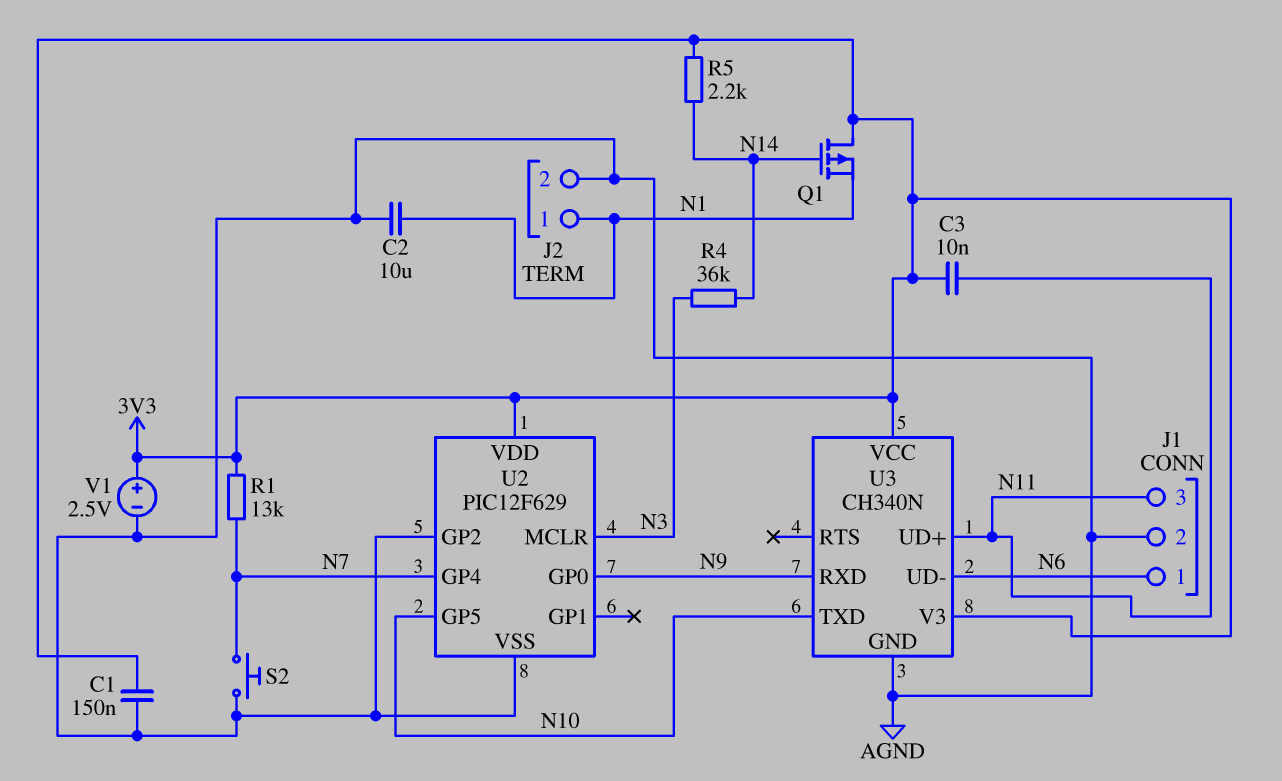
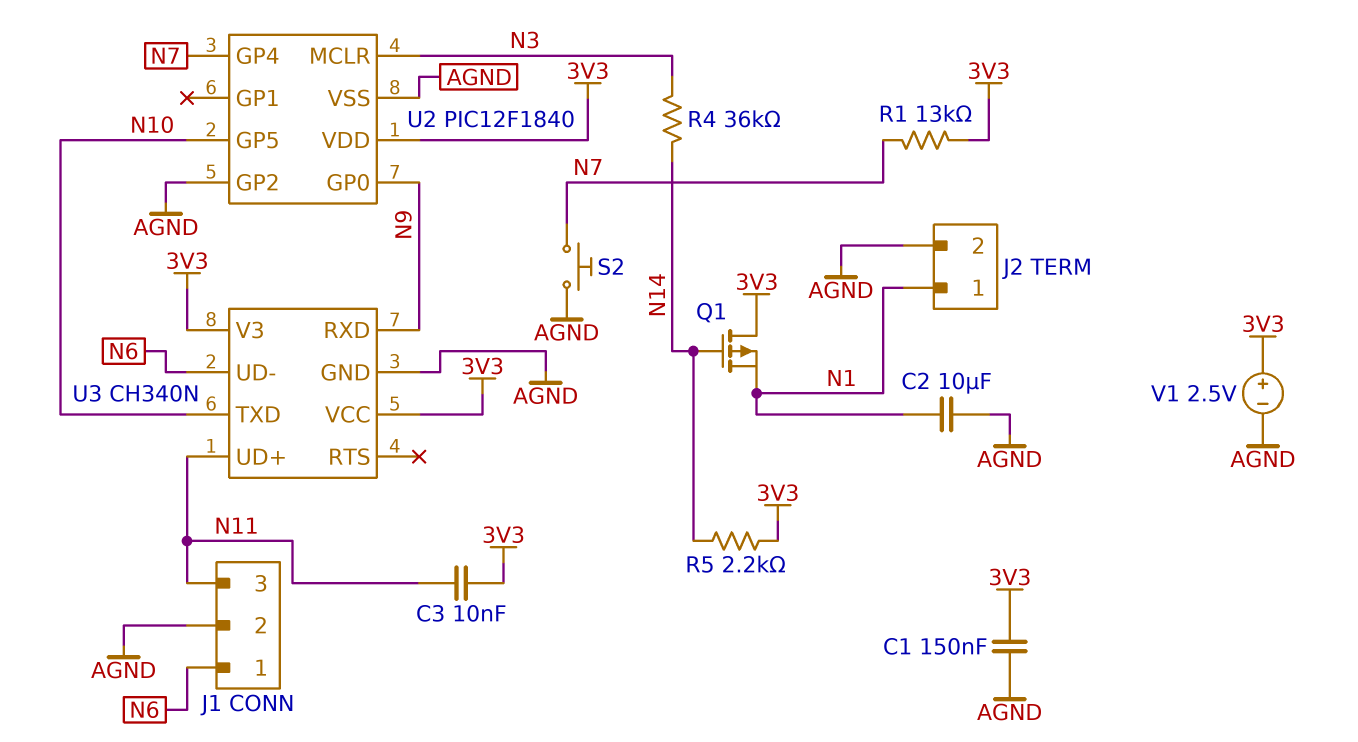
U2: PIC12F629 -> PIC12F1840

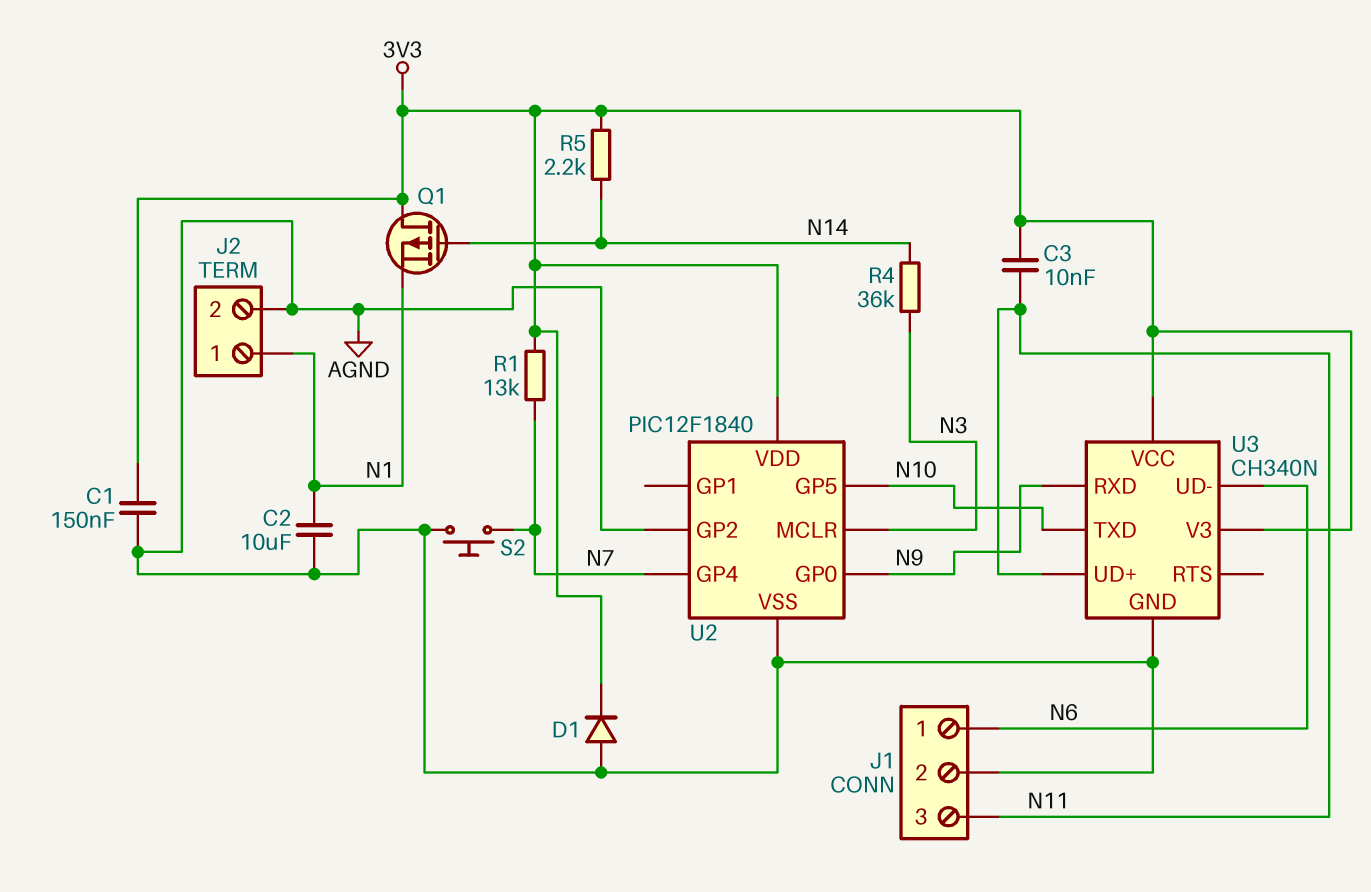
D1: none -> diode (A AGND, K 3V3)
V1: 2.5V (plus 3V3, minus AGND) -> none

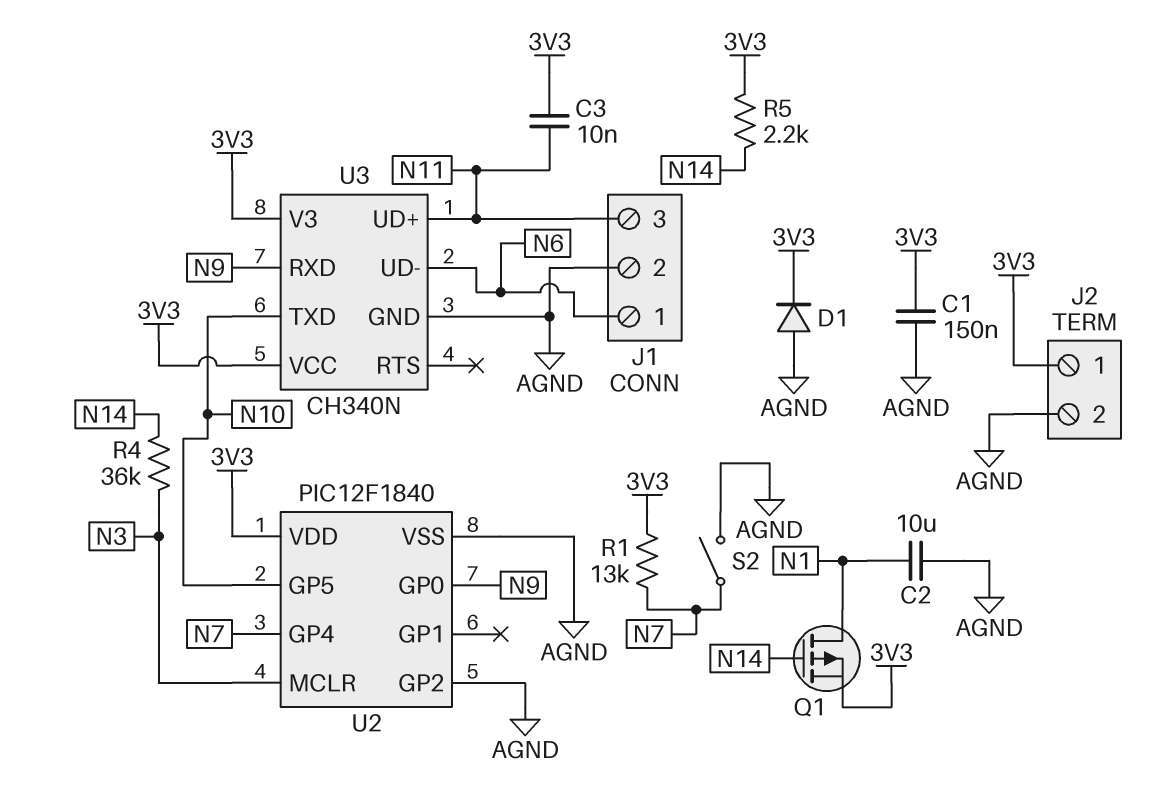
J2 pin 1: N1 -> 3V3
Q1: PMOS (G N14, D 3V3, S N1) -> PMOS (G N14, D N1, S 3V3)
S2: button (AGND, N7) -> switch (AGND, N7)

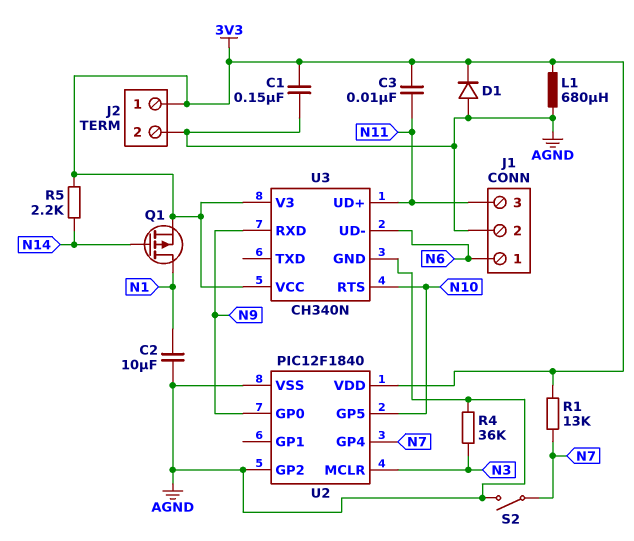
L1: none -> 680uH (3V3, AGND)
R4: 36k (N3, N14) -> 36k (AGND, N3)
U3 pin RTS: none -> N10
U3 pin TXD: N10 -> none

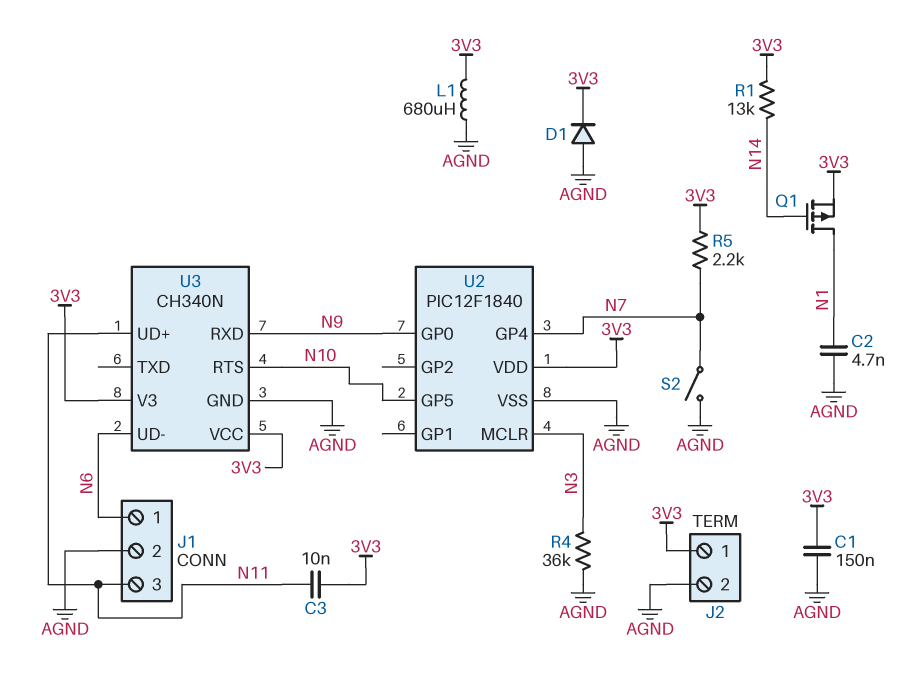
C2: 10uF (AGND, N1) -> 4.7nF (AGND, N1)
R1: 13k (3V3, N7) -> 13k (3V3, N14)
R5: 2.2k (3V3, N14) -> 2.2k (3V3, N7)
U2 pin GP2: AGND -> none

